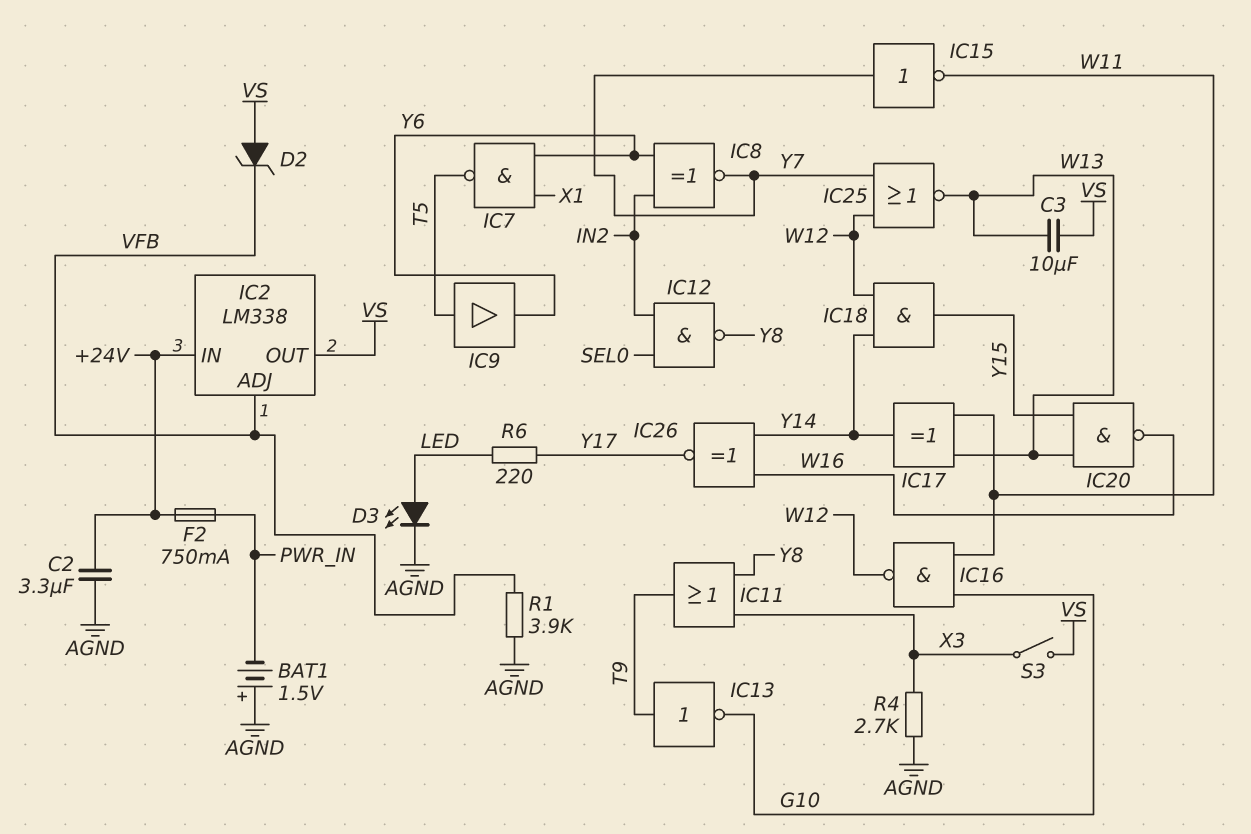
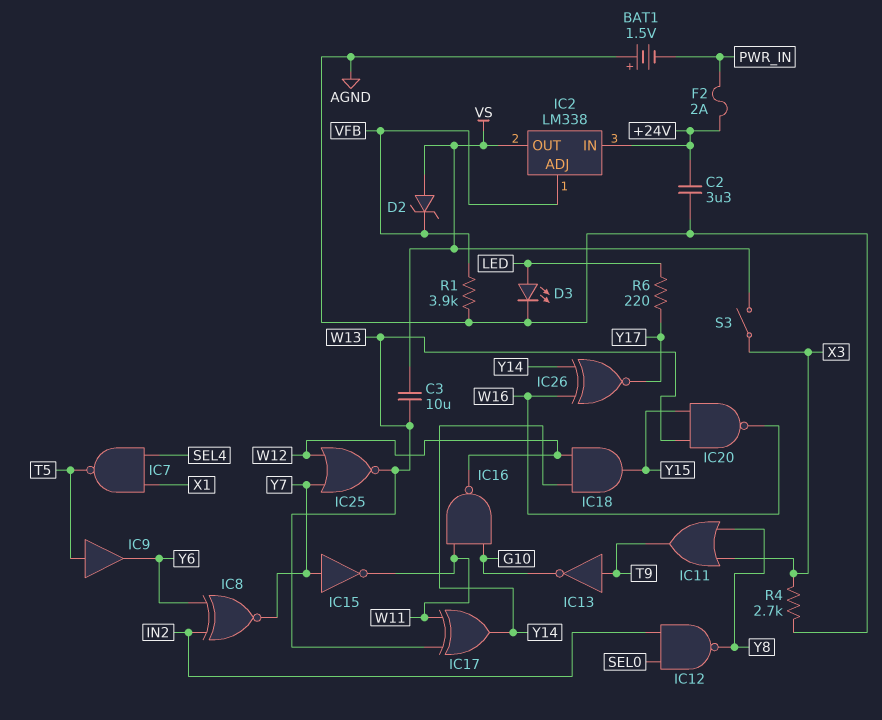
F2: 750mA (+24V, PWR_IN) -> 2A (+24V, PWR_IN)
IC7: NAND (in X1, in Y6, out T5) -> NAND (in SEL4, in X1, out T5)

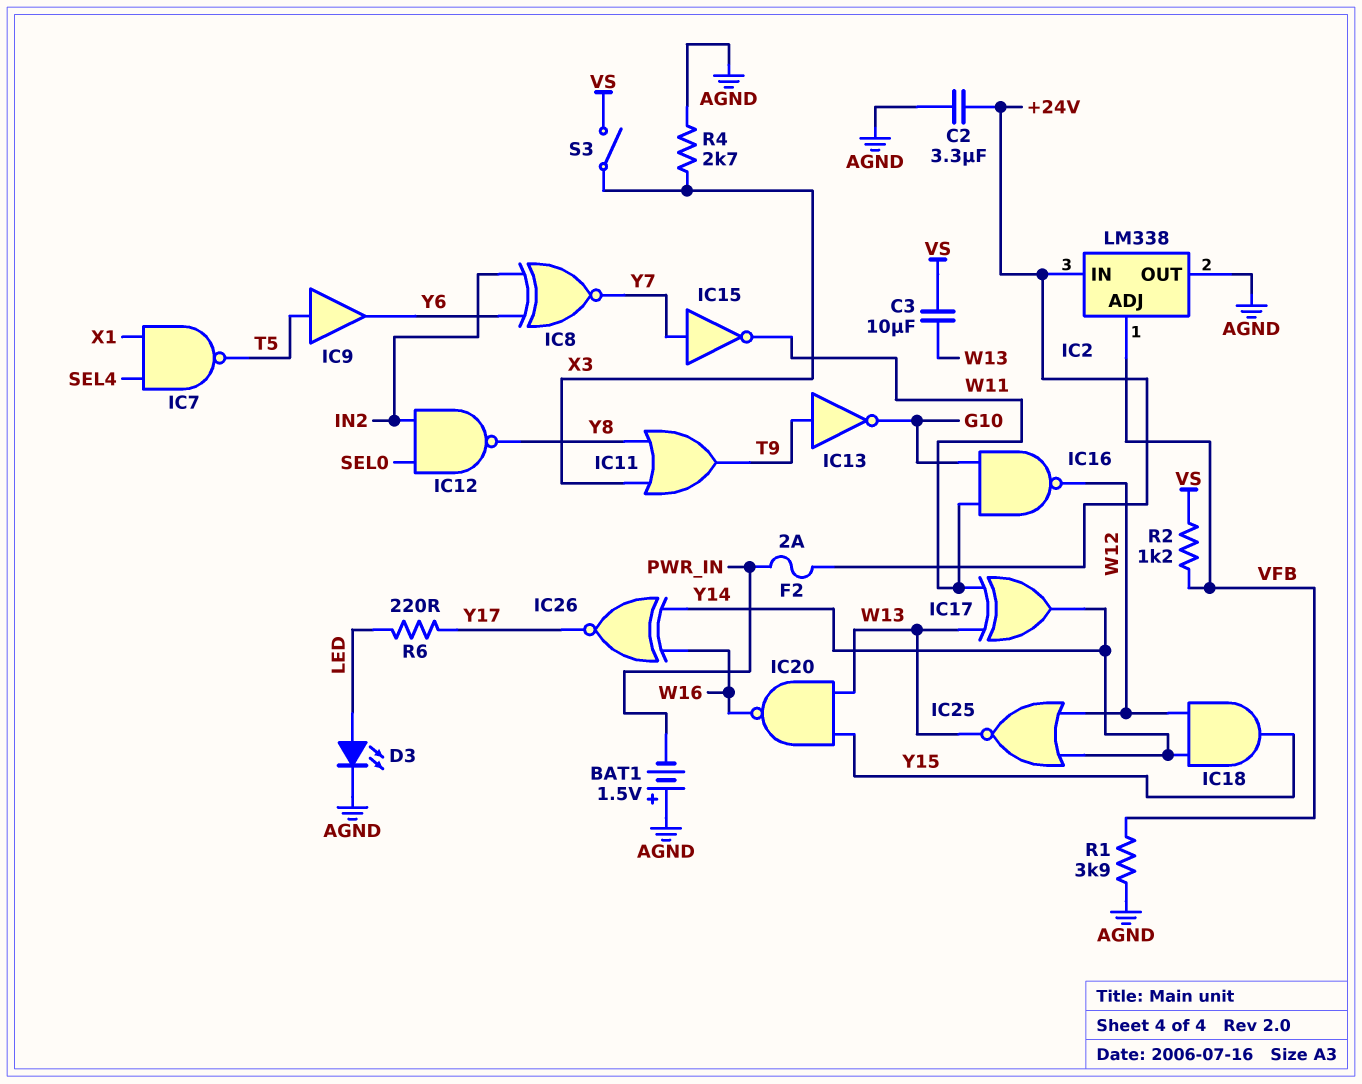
D2: zener (A VS, K VFB) -> none
IC2 pin OUT: VS -> AGND
IC25: NOR (in W12, in Y7, out W13) -> NOR (in W12, in Y14, out W13)
R2: none -> 1.2k (VFB, VS)

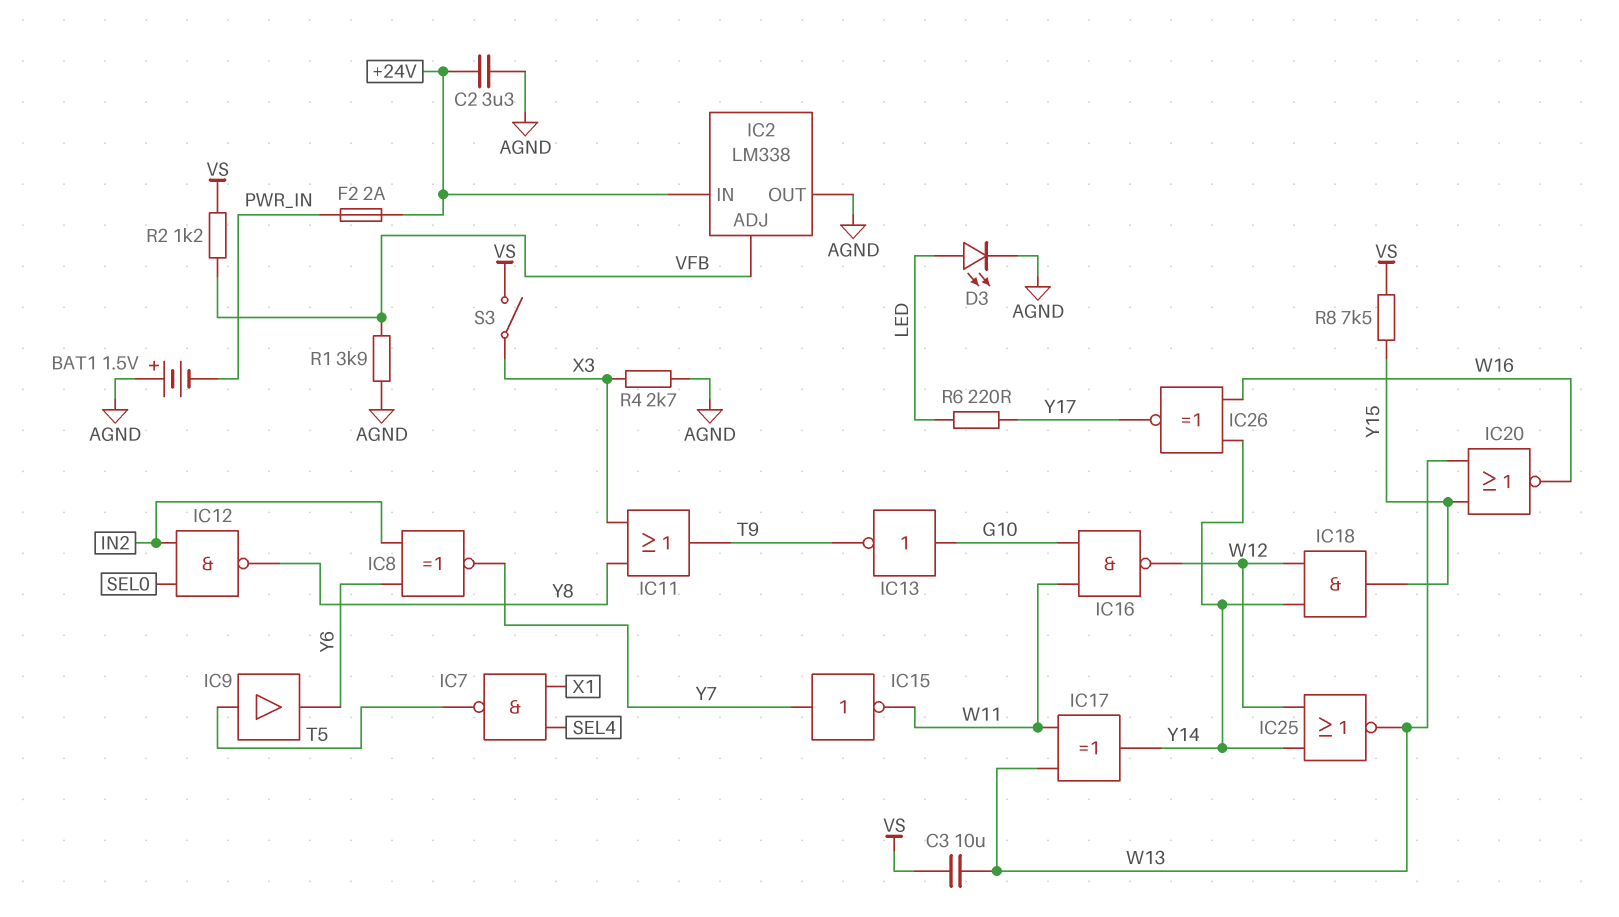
IC13: NOT (in T9, out G10) -> NOT (in G10, out T9)
IC20: NAND (in W13, in Y15, out W16) -> NOR (in W13, in Y15, out W16)
R8: none -> 7.5k (VS, Y15)

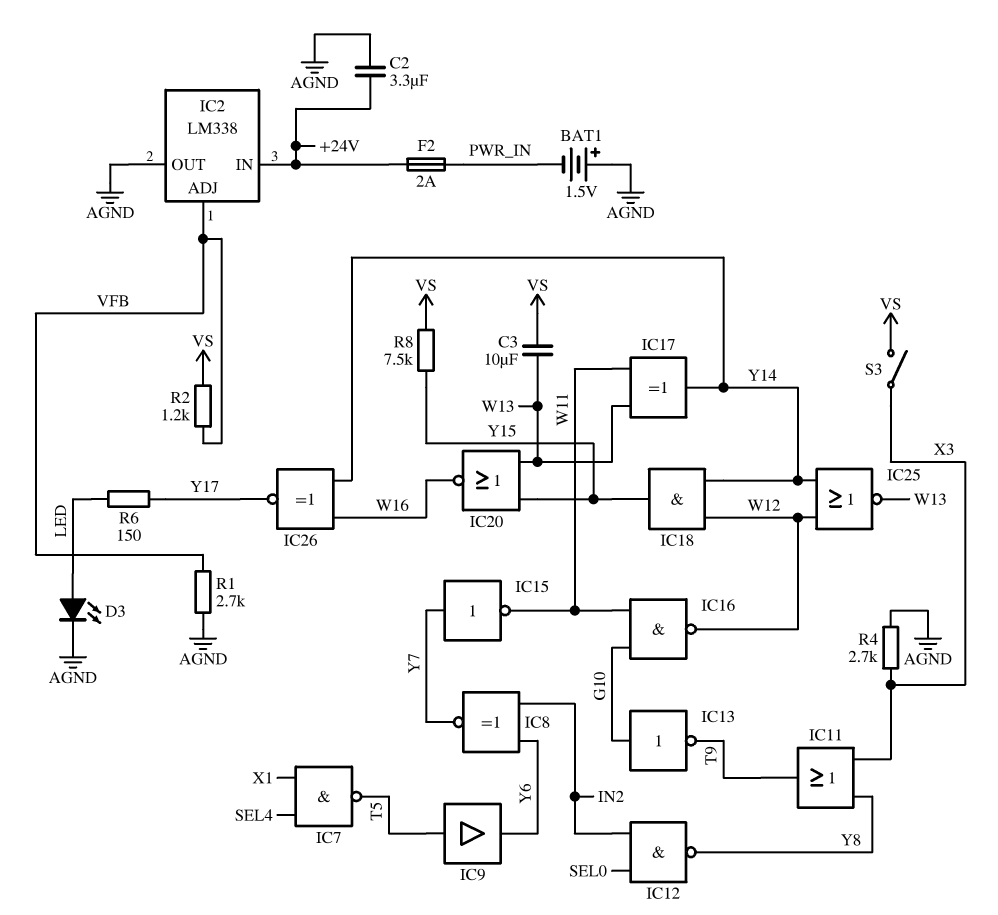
R1: 3.9k (AGND, VFB) -> 2.7k (AGND, VFB)
R6: 220 (LED, Y17) -> 150 (LED, Y17)

